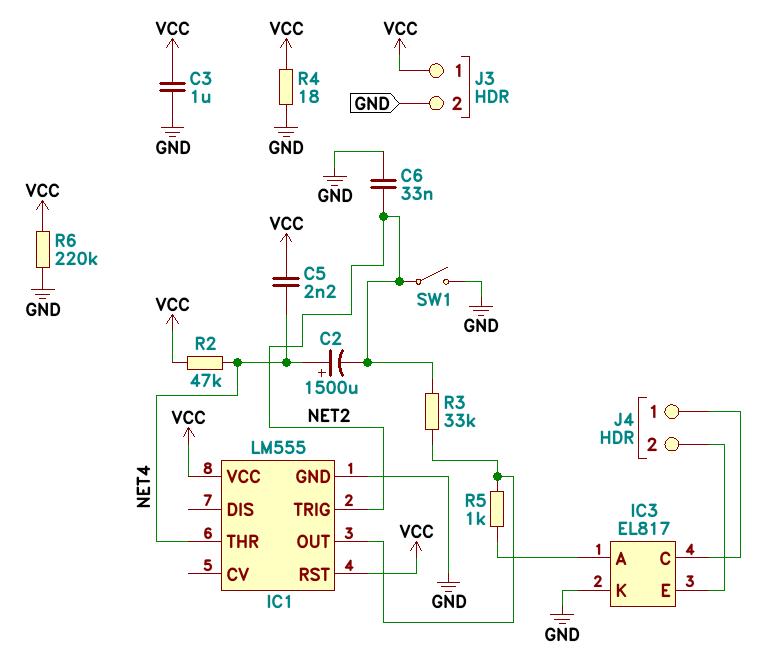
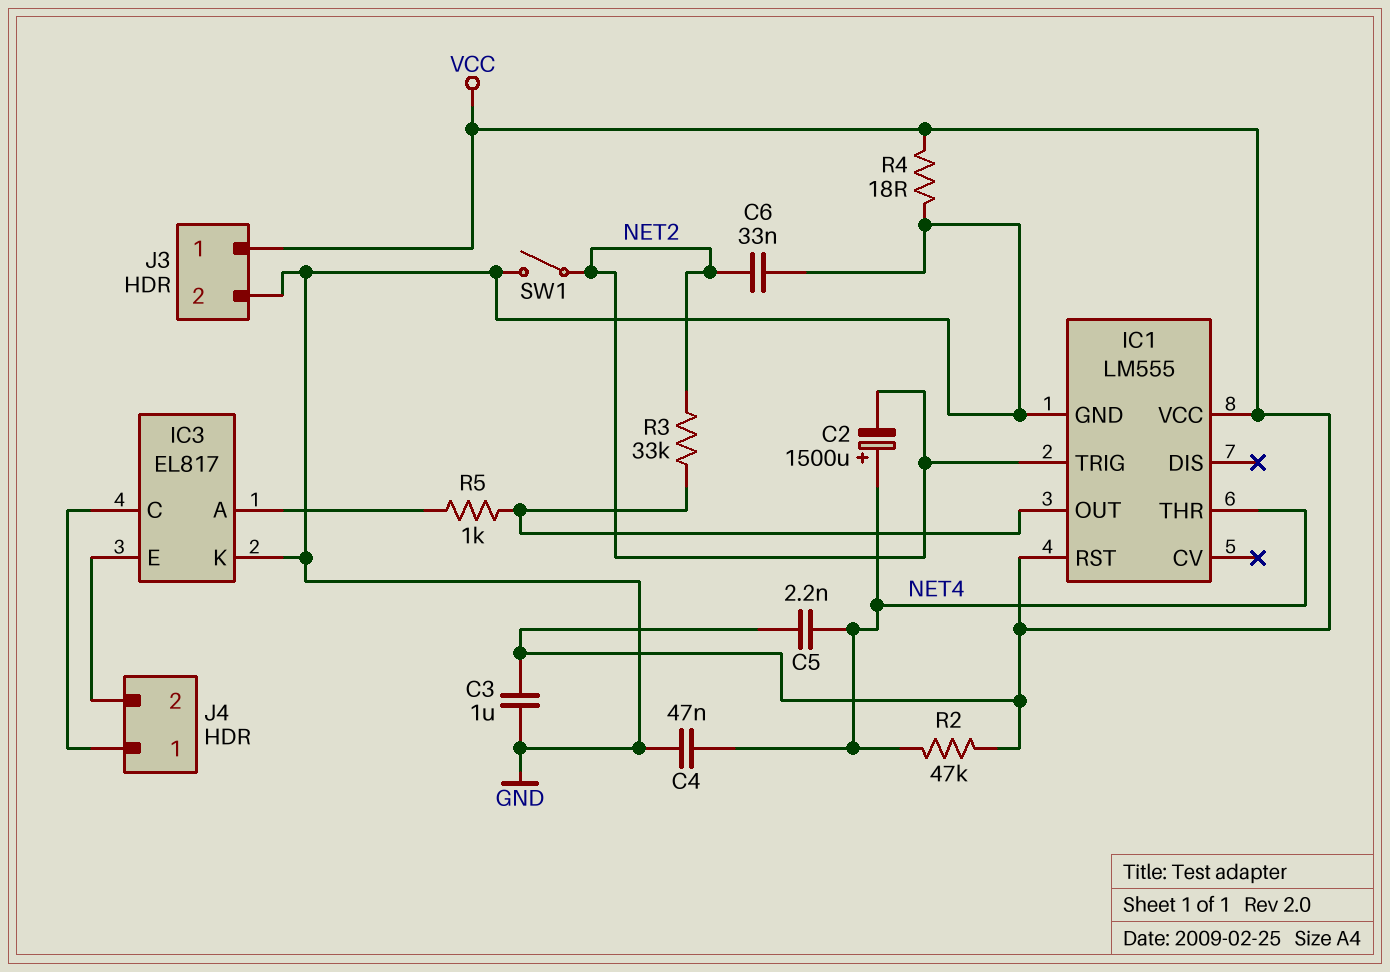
C4: none -> 47nF (GND, NET4)
R6: 220k (GND, VCC) -> none

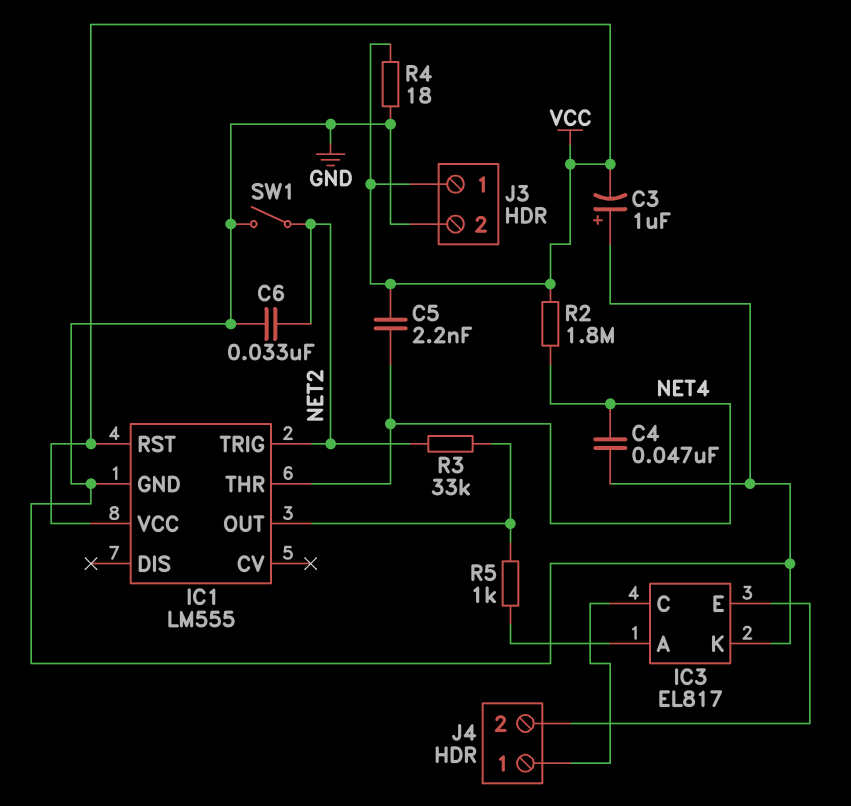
C2: 1500uF (plus NET4, minus NET2) -> none
C3: 1uF (GND, VCC) -> 1uF (plus GND, minus VCC)
R2: 47k (NET4, VCC) -> 1.8M (NET4, VCC)

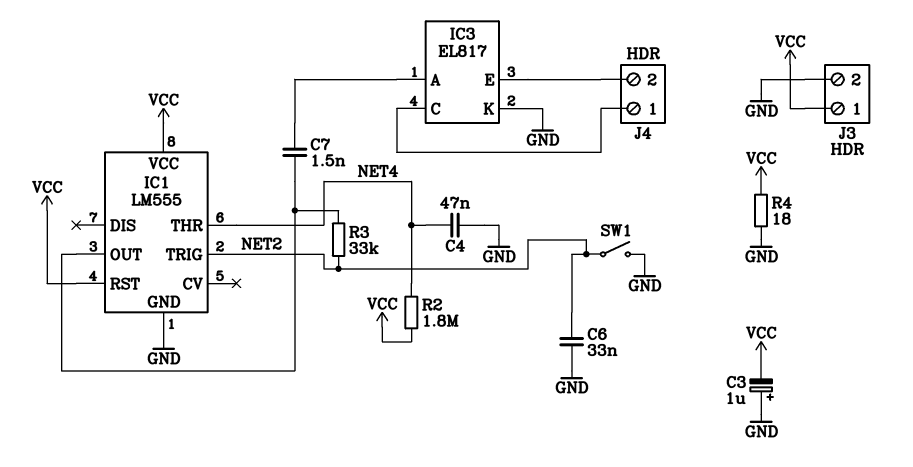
C5: 2.2nF (NET4, VCC) -> none
C7: none -> 1.5nF (IC1/OUT, IC3/A)
R5: 1k (IC1/OUT, IC3/A) -> none

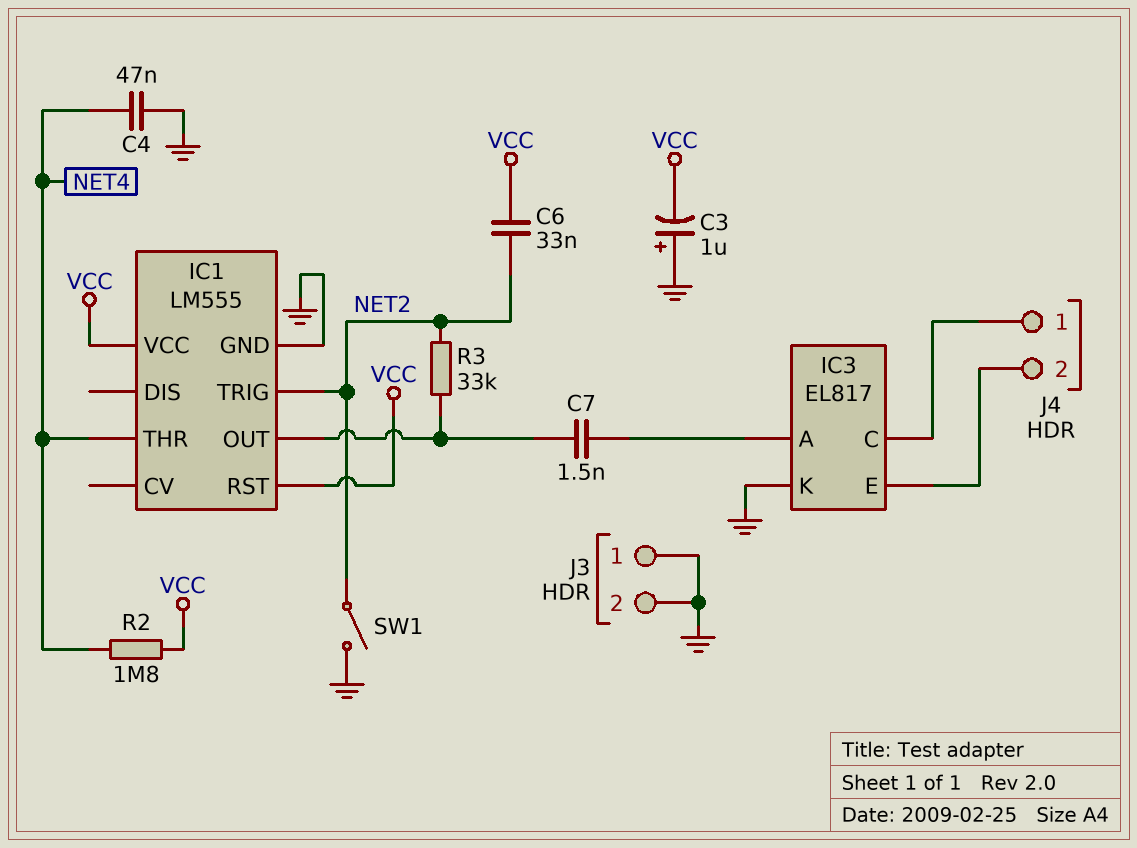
C6: 33nF (GND, NET2) -> 33nF (NET2, VCC)
J3 pin 1: VCC -> GND
R4: 18 (GND, VCC) -> none

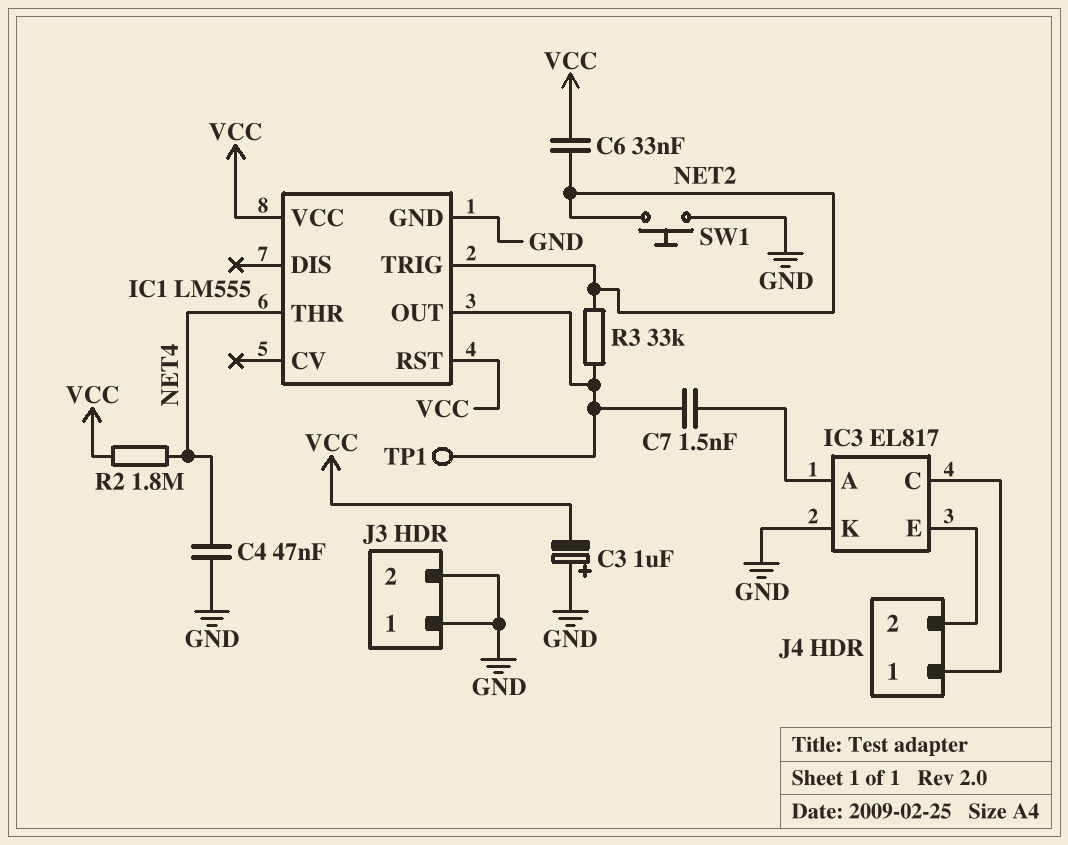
SW1: switch (GND, NET2) -> button (GND, NET2)
TP1: none -> test point (IC1/OUT)

